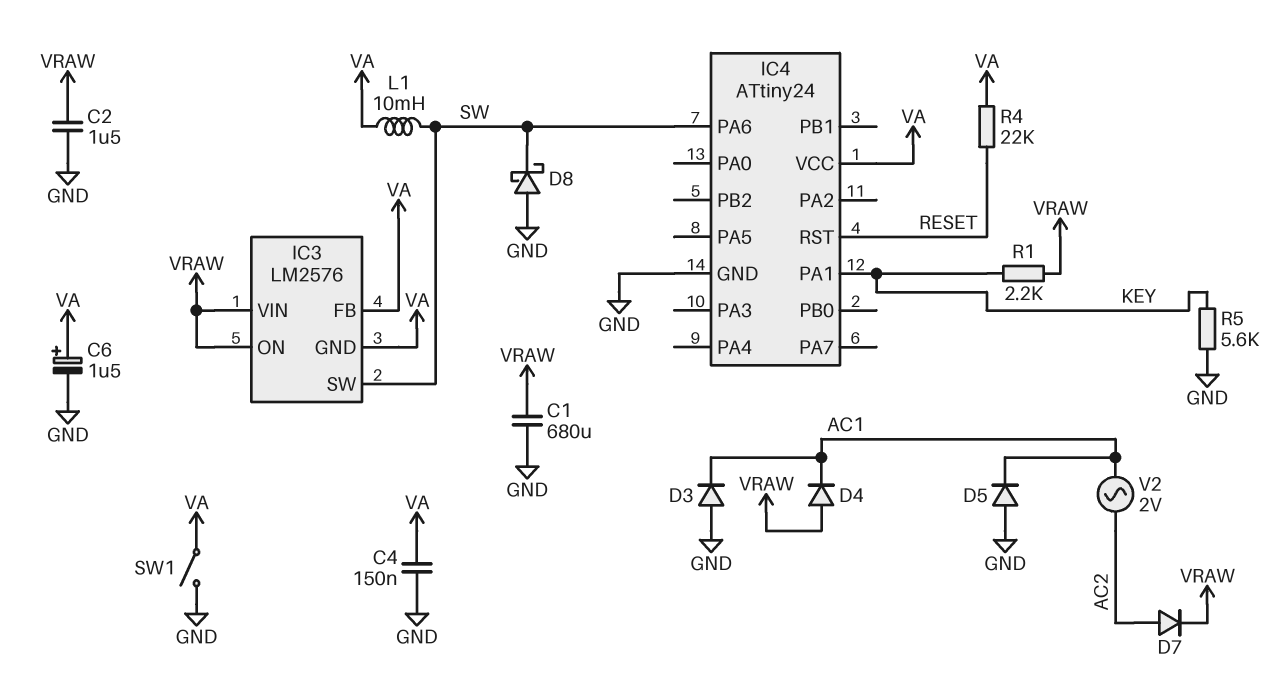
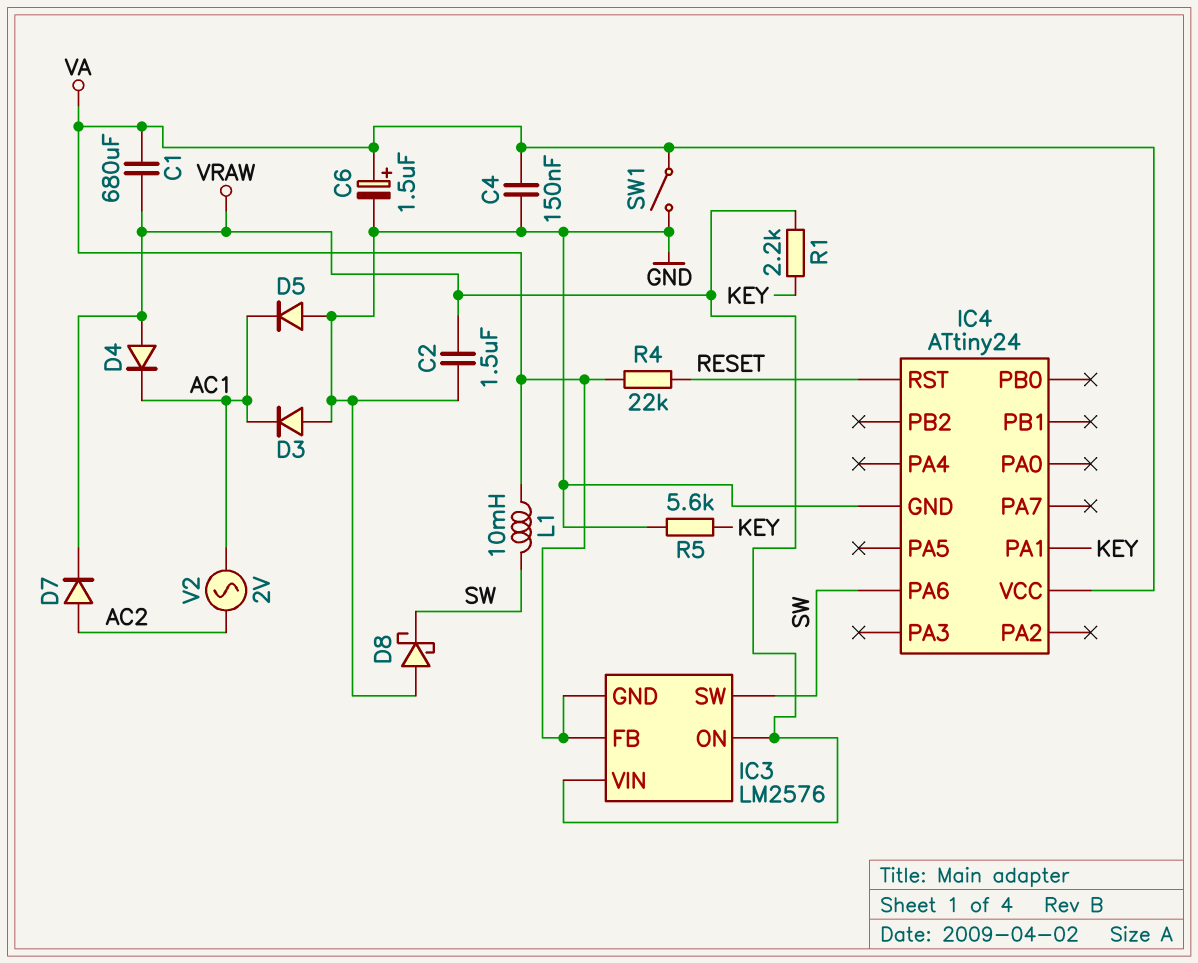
C1: 680uF (GND, VRAW) -> 680uF (VA, VRAW)

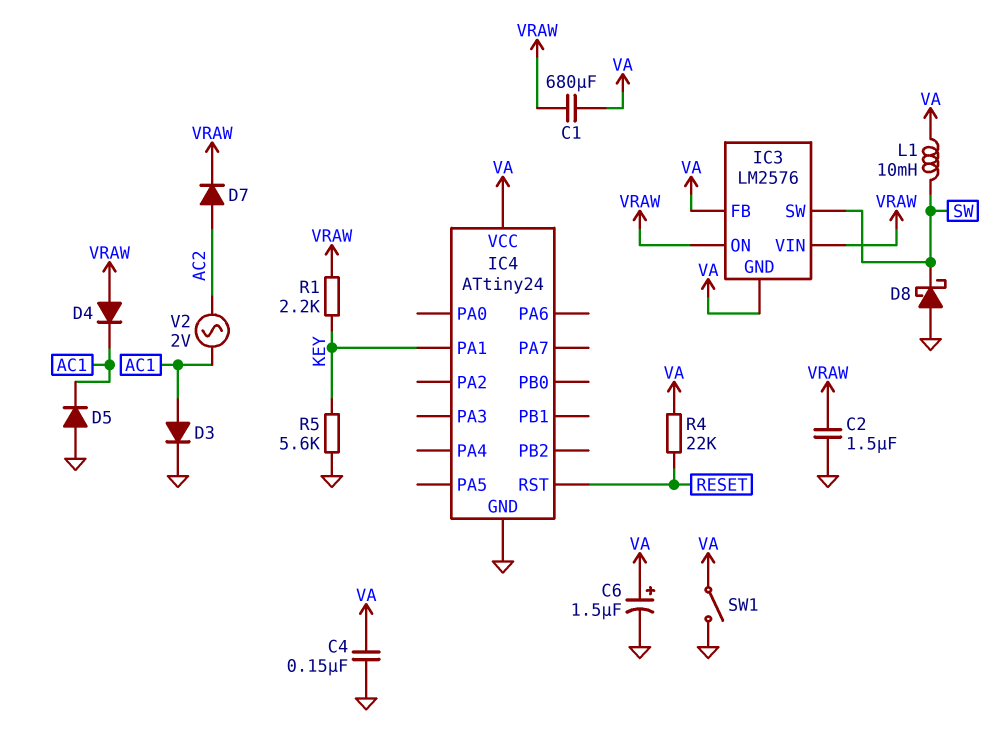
D3: diode (A GND, K AC1) -> diode (A AC1, K GND)
IC4 pin PA6: SW -> none

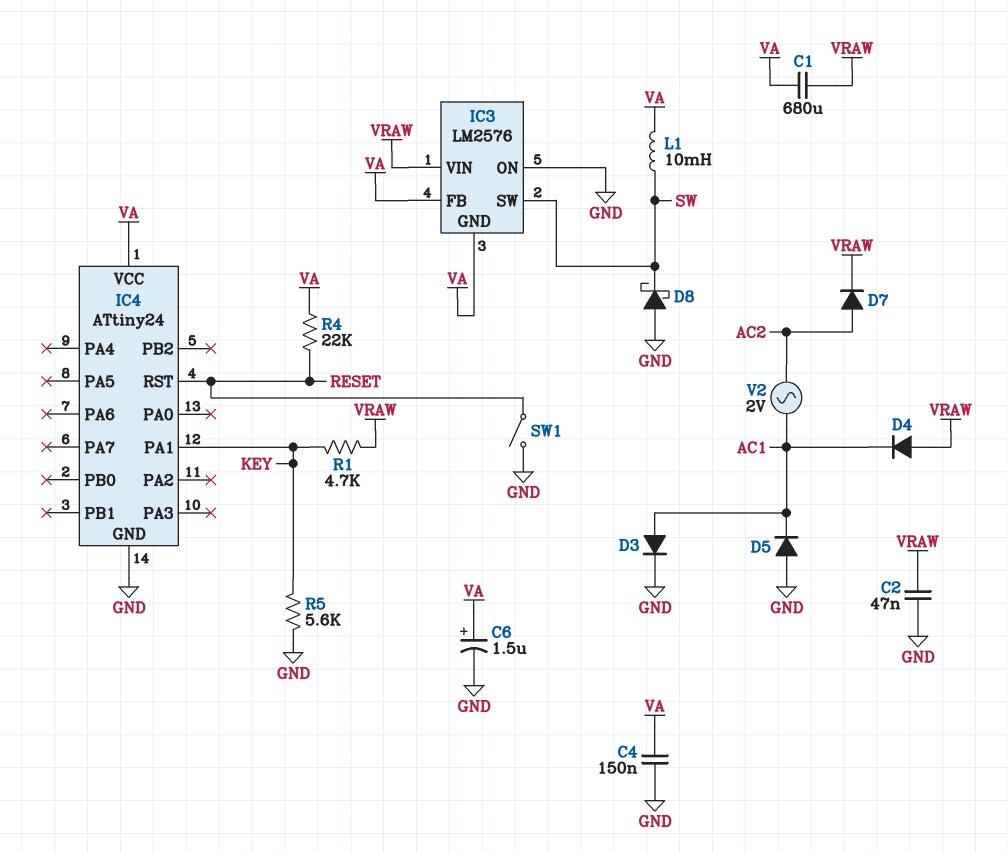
C2: 1.5uF (GND, VRAW) -> 47nF (GND, VRAW)
IC3 pin ON: VRAW -> GND
R1: 2.2k (KEY, VRAW) -> 4.7k (KEY, VRAW)
SW1: switch (GND, VA) -> switch (GND, RESET)

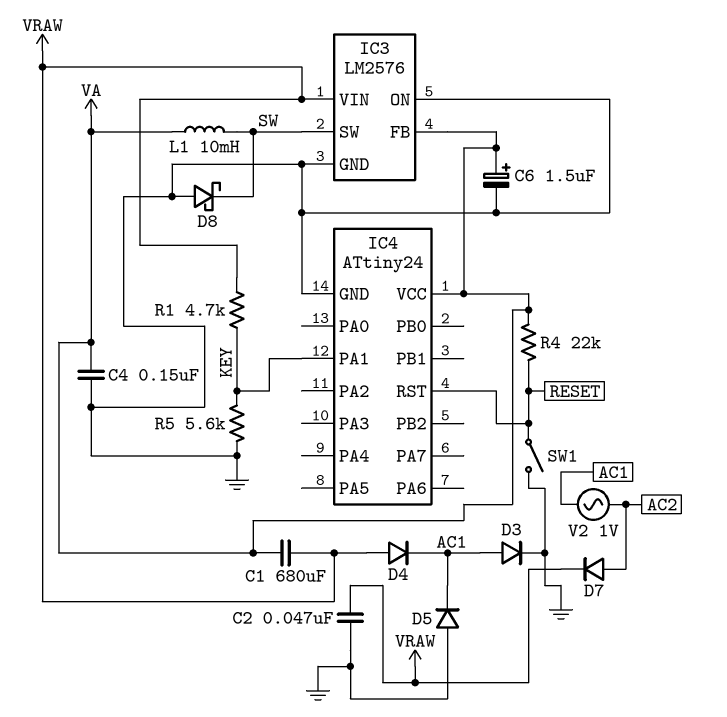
IC3 pin GND: VA -> GND
V2: AC 2V (AC1, AC2) -> AC 1V (AC1, AC2)

